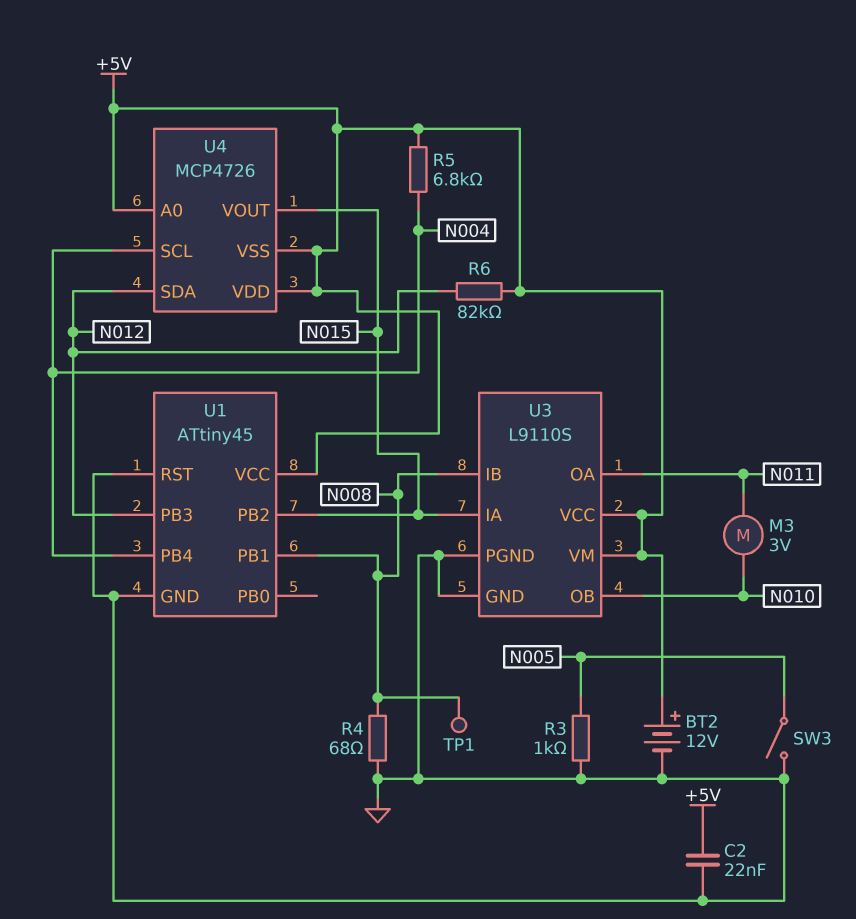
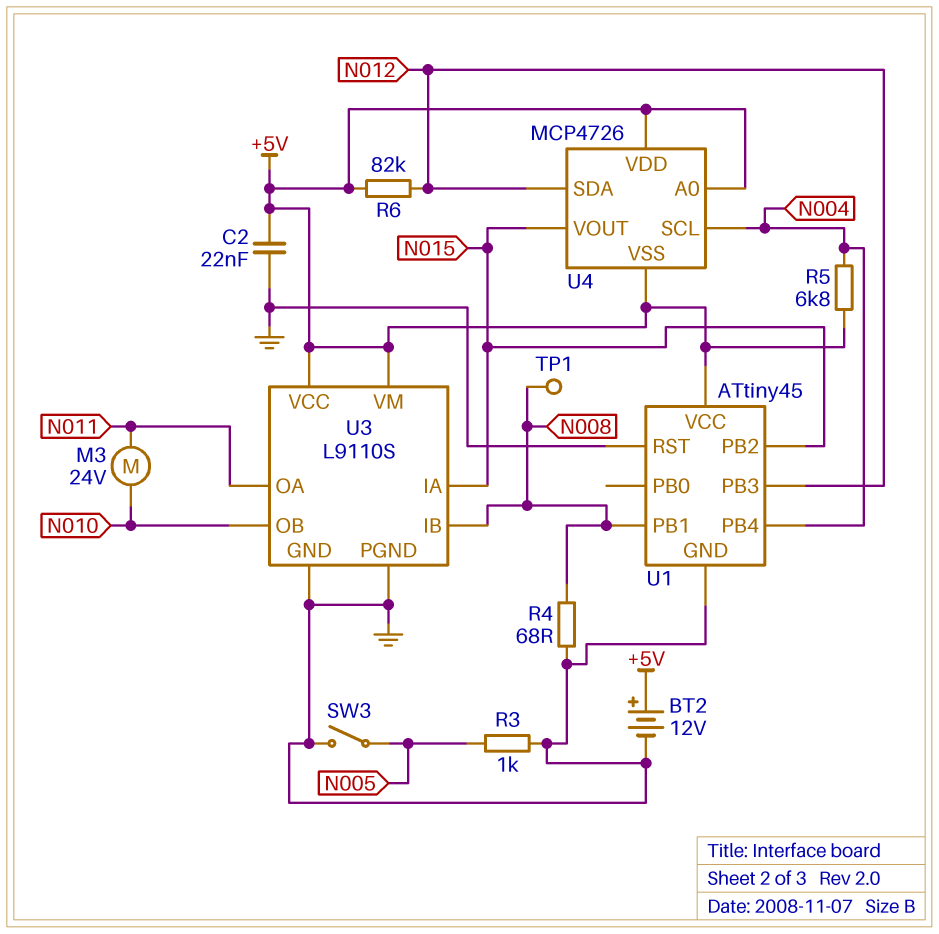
M3: motor 3V (N010, N011) -> motor 24V (N010, N011)

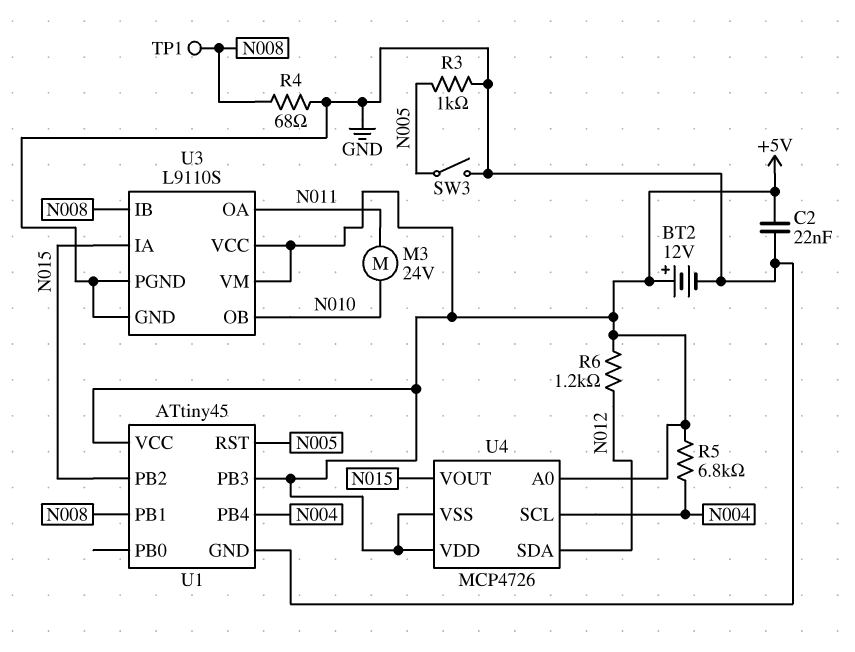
R6: 82k (+5V, N012) -> 1.2k (+5V, N012)
U1 pin PB3: N012 -> +5V
U1 pin RST: GND -> N005

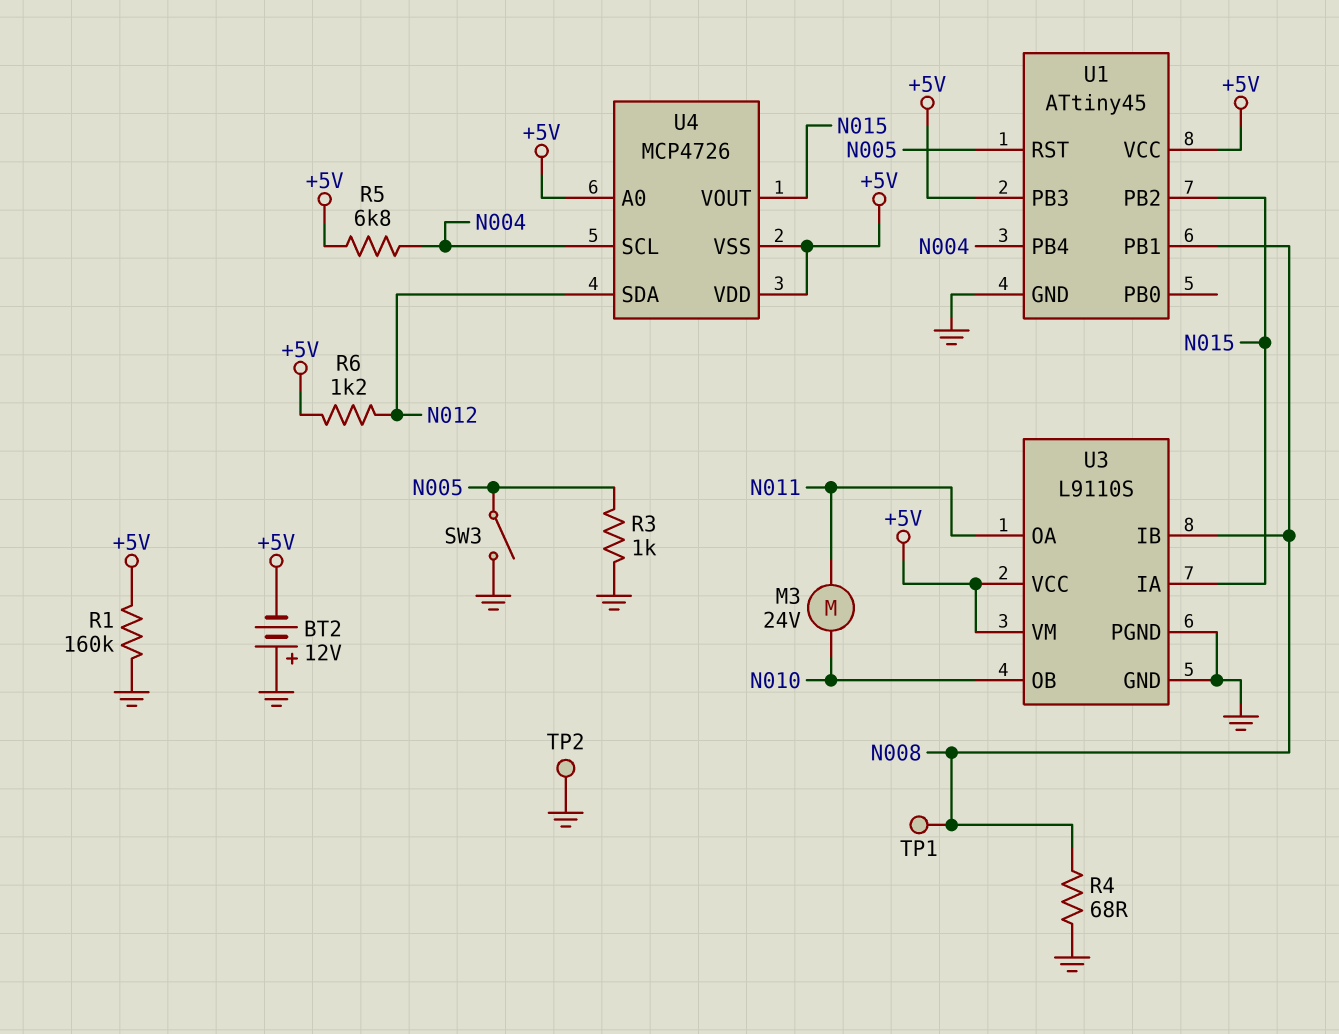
BT2: 12V (plus +5V, minus GND) -> 12V (plus GND, minus +5V)
C2: 22nF (+5V, GND) -> none
R1: none -> 160k (+5V, GND)
TP2: none -> test point (GND)

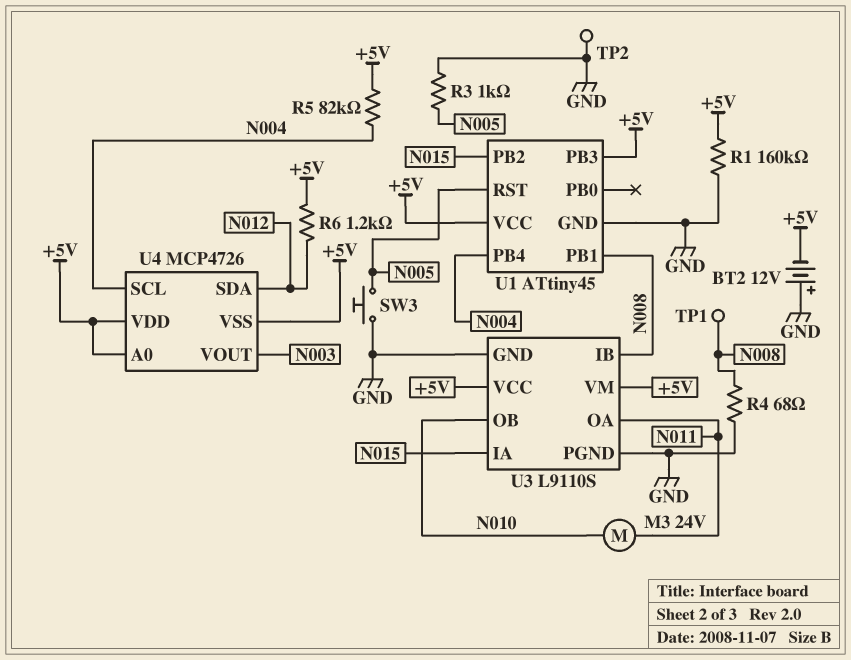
R5: 6.8k (+5V, N004) -> 82k (+5V, N004)
SW3: switch (GND, N005) -> button (GND, N005)
U4 pin VOUT: N015 -> N003

